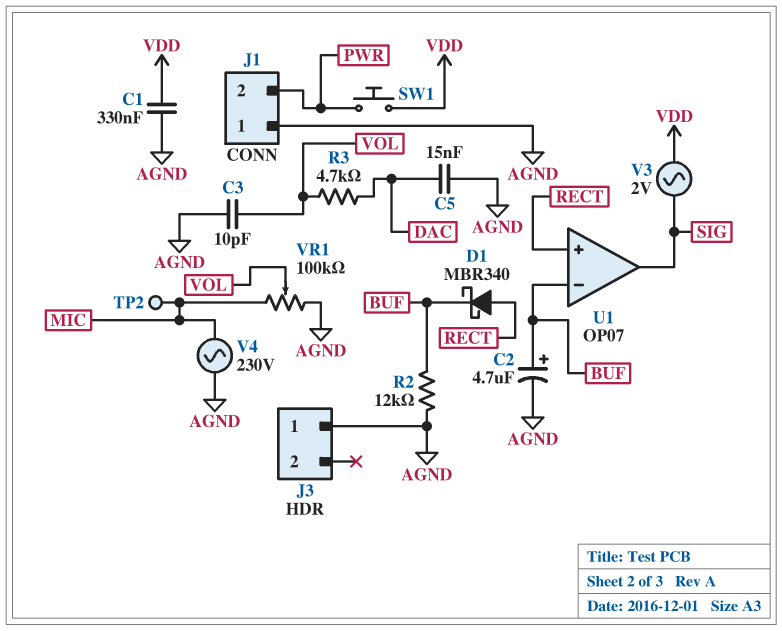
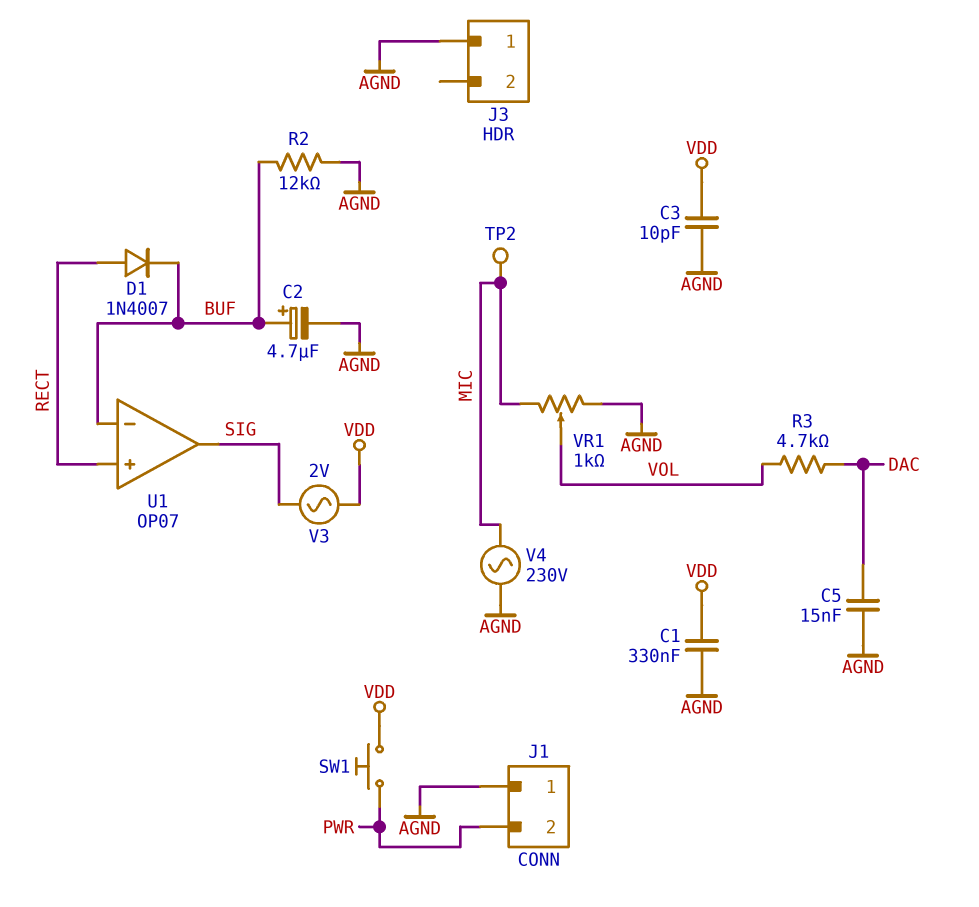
C3: 10pF (AGND, VOL) -> 10pF (AGND, VDD)
D1: schottky MBR340 (A RECT, K BUF) -> diode 1N4007 (A RECT, K BUF)
VR1: 100k (AGND, MIC, wiper VOL) -> 1k (AGND, MIC, wiper VOL)

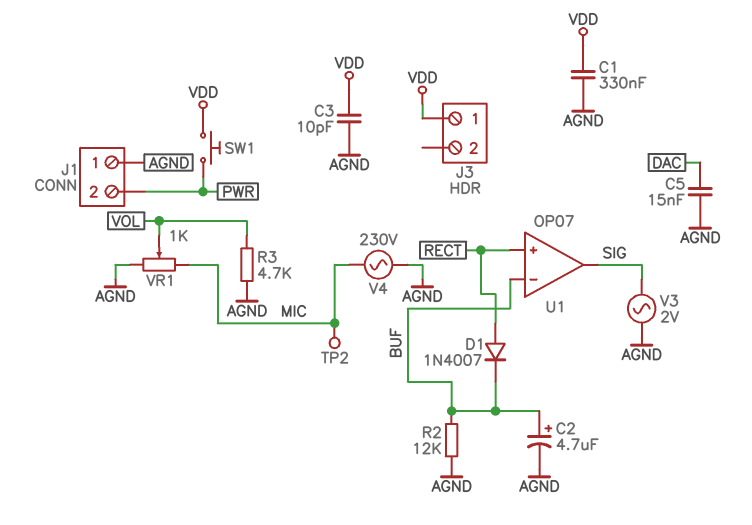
J3 pin 1: AGND -> VDD
R3: 4.7k (DAC, VOL) -> 4.7k (AGND, VOL)
V3: AC 2V (SIG, VDD) -> AC 2V (AGND, SIG)

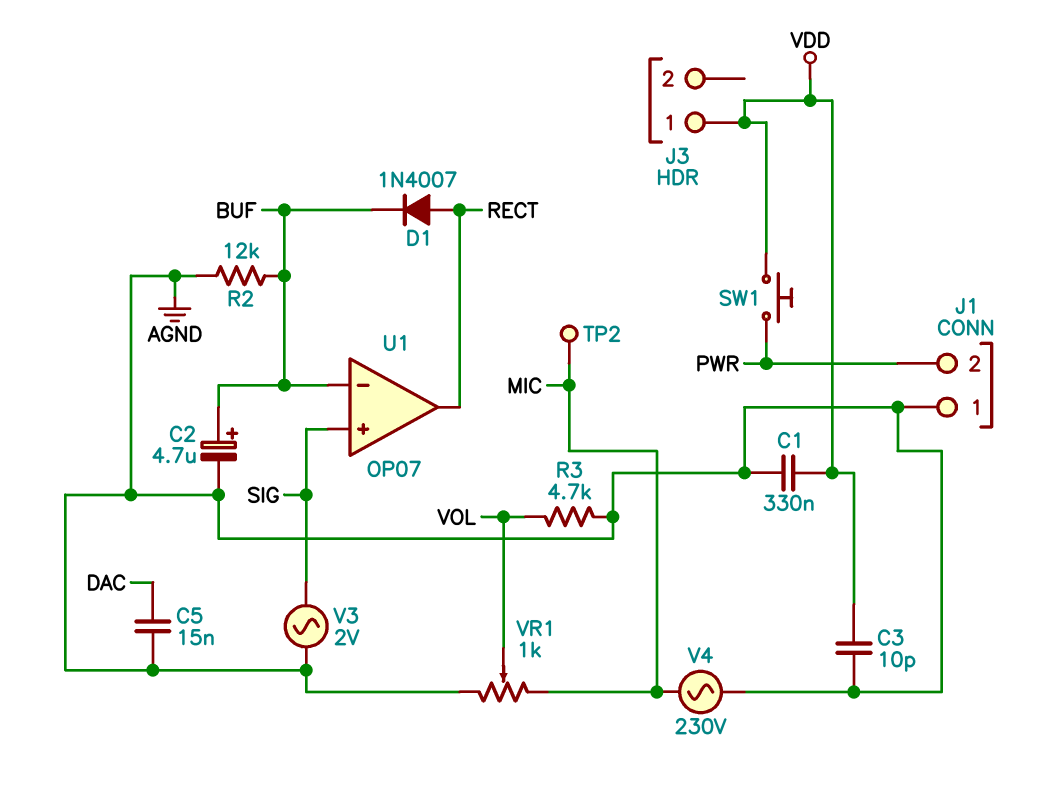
U1 pin in+: RECT -> SIG
U1 pin out: SIG -> RECT

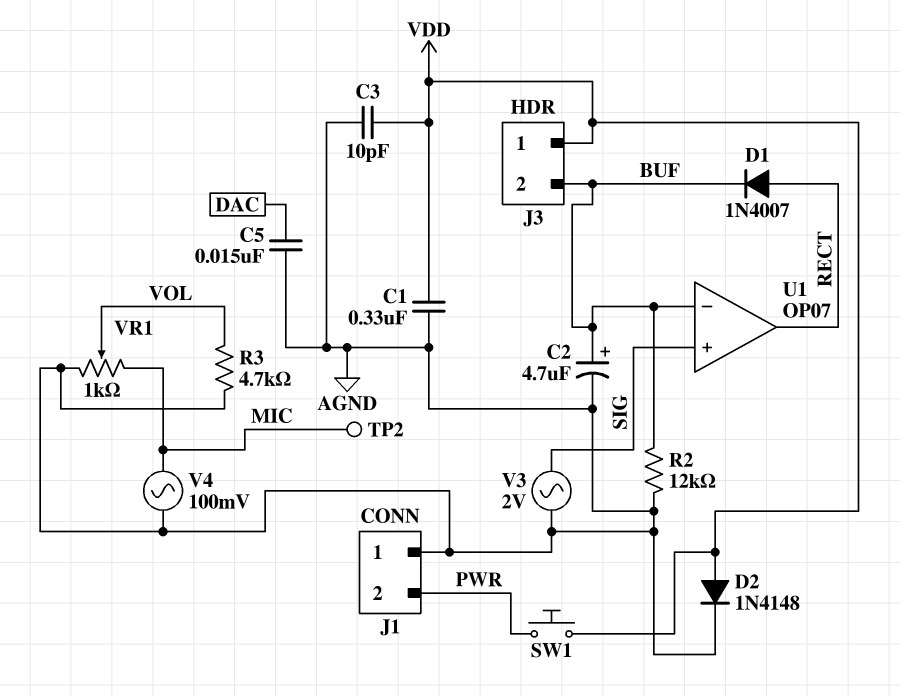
D2: none -> diode 1N4148 (A VDD, K AGND)
J3 pin 2: none -> BUF
V4: AC 230V (AGND, MIC) -> AC 100mV (AGND, MIC)

